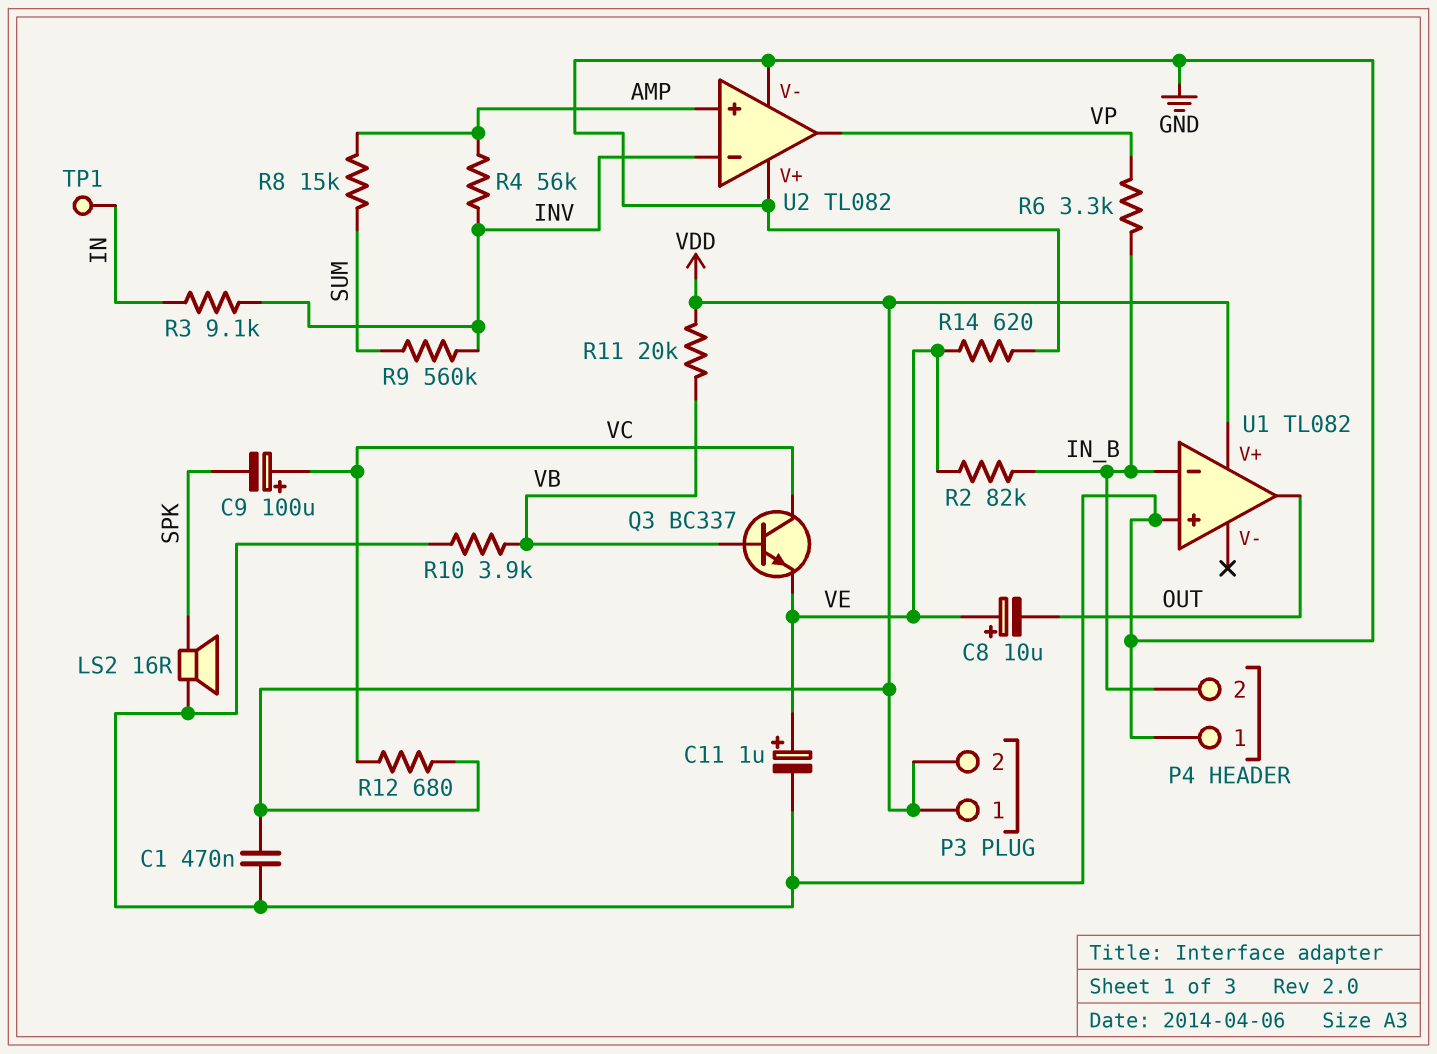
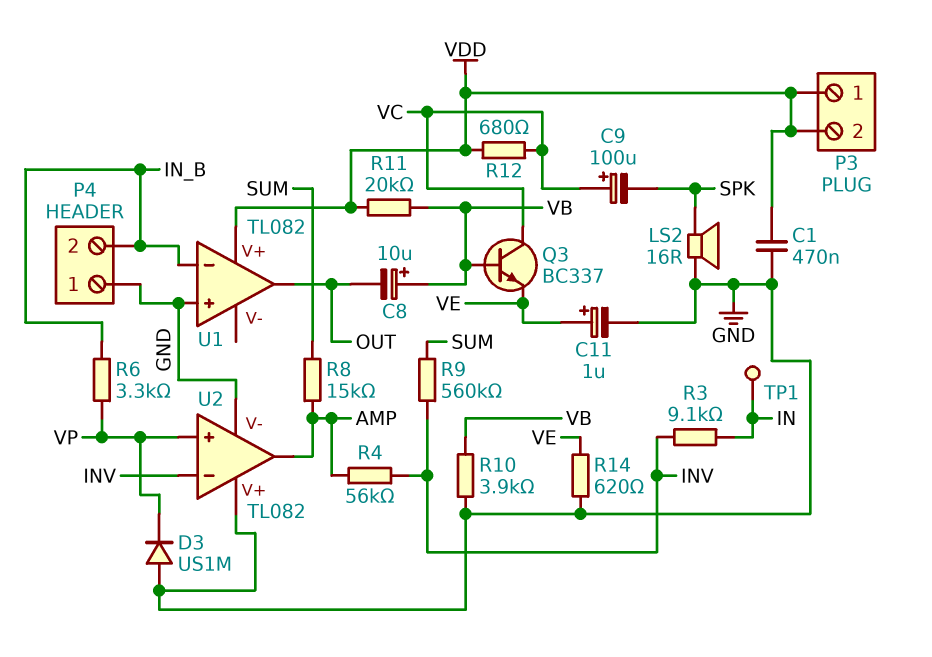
C8: 10uF (plus VE, minus OUT) -> 10uF (plus VB, minus OUT)
D3: none -> diode US1M (A GND, K VP)
R2: 82k (IN_B, VE) -> none
U2 pin in+: AMP -> VP
U2 pin out: VP -> AMP

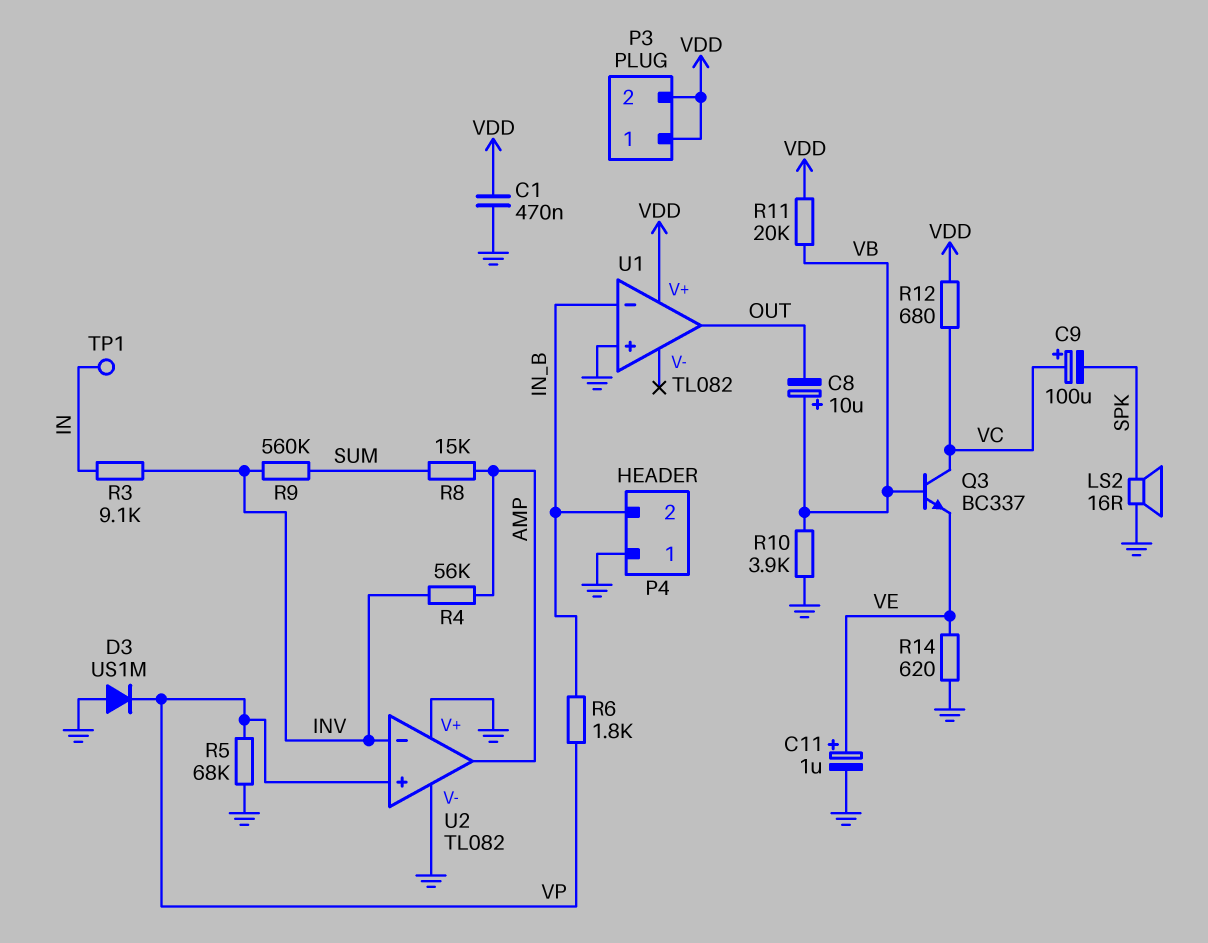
R5: none -> 68k (GND, VP)
R6: 3.3k (IN_B, VP) -> 1.8k (IN_B, VP)

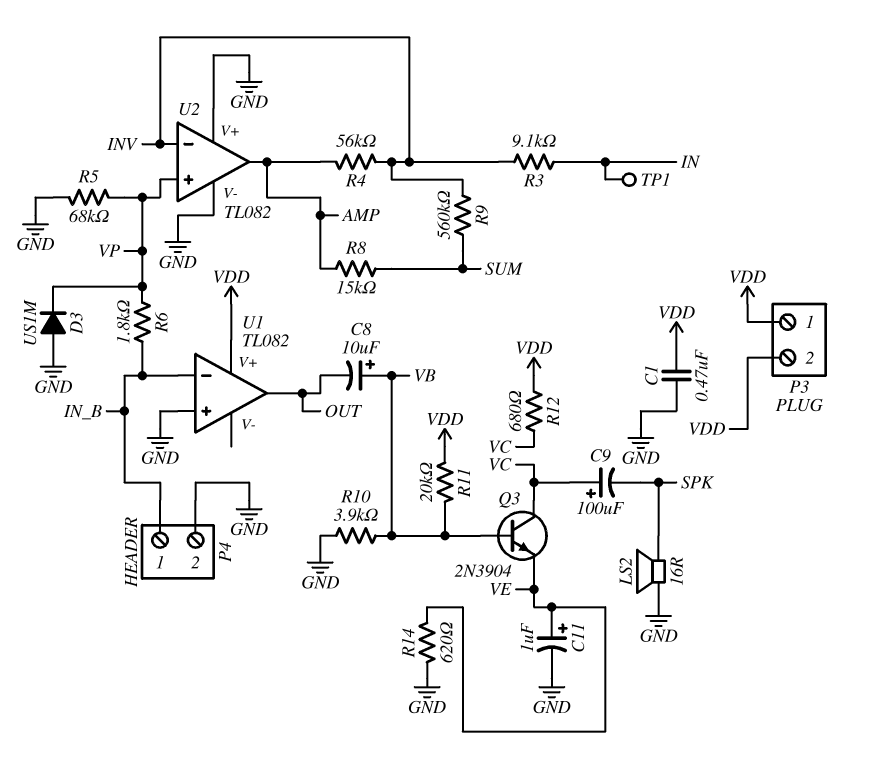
P4 pin 1: GND -> IN_B
P4 pin 2: IN_B -> GND
Q3: NPN BC337 (B VB, C VC, E VE) -> NPN 2N3904 (B VB, C VC, E VE)

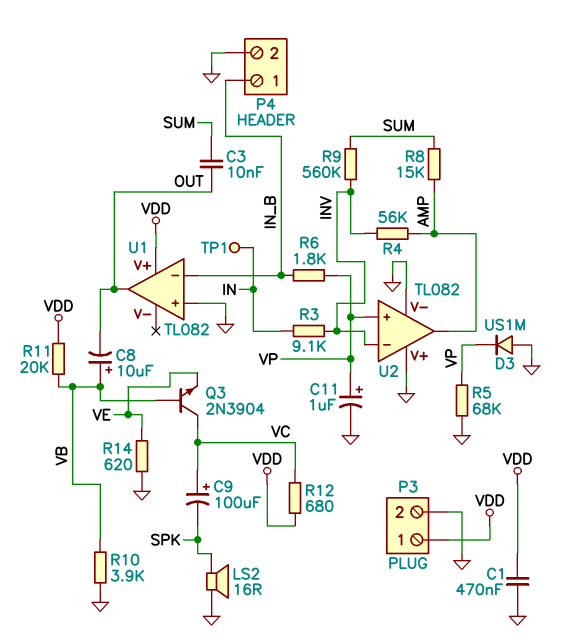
C3: none -> 10nF (OUT, SUM)
C11: 1uF (plus VE, minus GND) -> 1uF (plus VP, minus GND)
P3 pin 2: VDD -> GND

